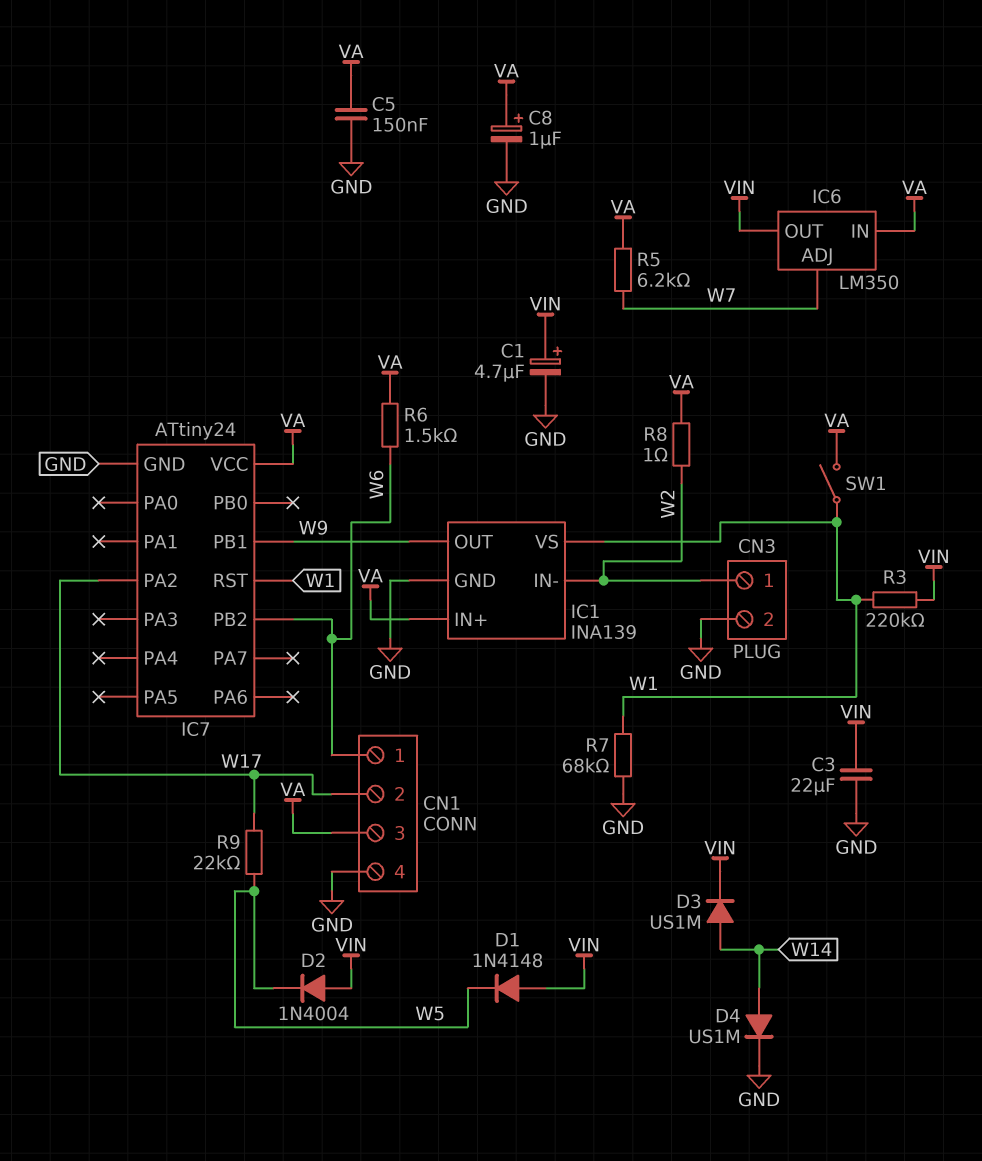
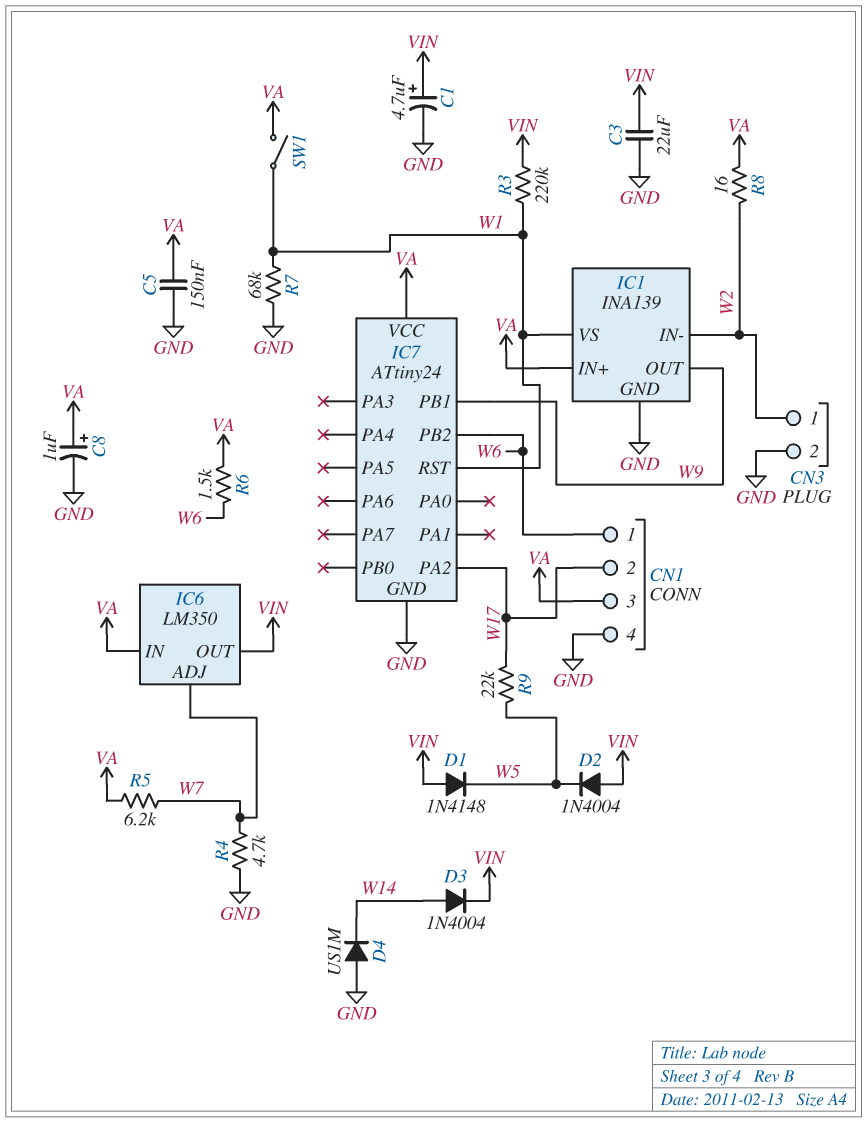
D3: diode US1M (A W14, K VIN) -> diode 1N4004 (A W14, K VIN)
D4: diode US1M (A W14, K GND) -> diode US1M (A GND, K W14)
R4: none -> 4.7k (GND, W7)
R8: 1 (VA, W2) -> 16 (VA, W2)

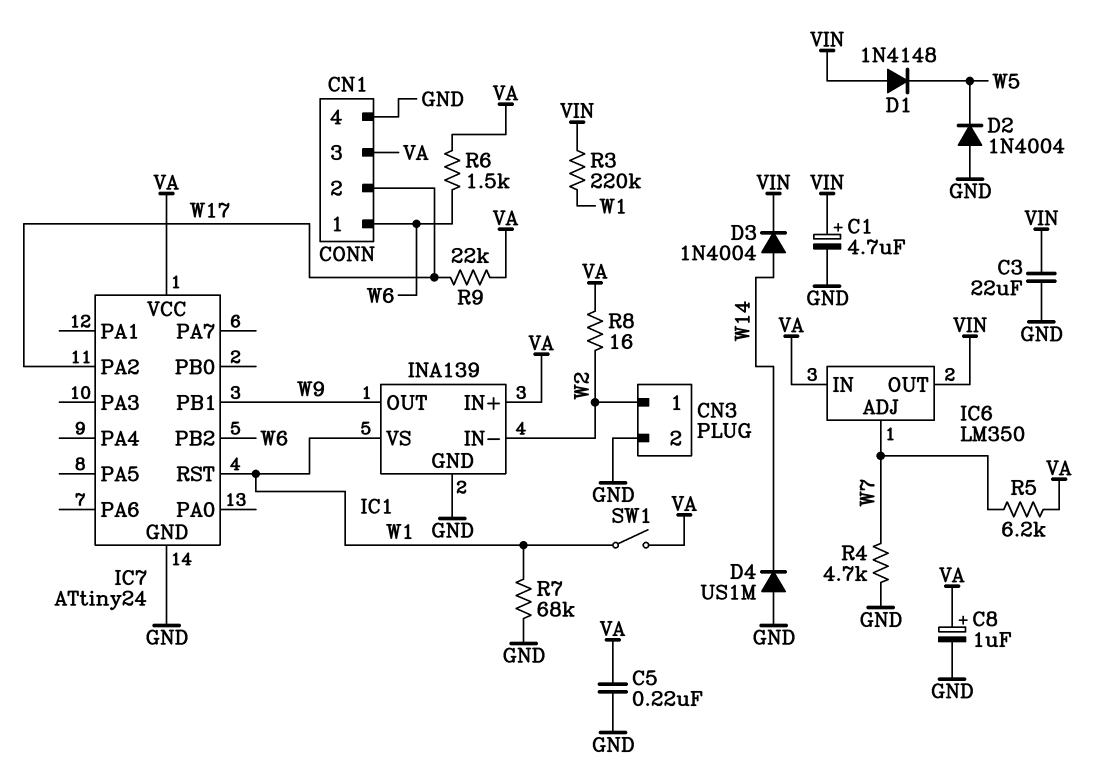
C5: 150nF (GND, VA) -> 220nF (GND, VA)
D2: diode 1N4004 (A VIN, K W5) -> diode 1N4004 (A GND, K W5)
R9: 22k (W5, W17) -> 22k (VA, W17)

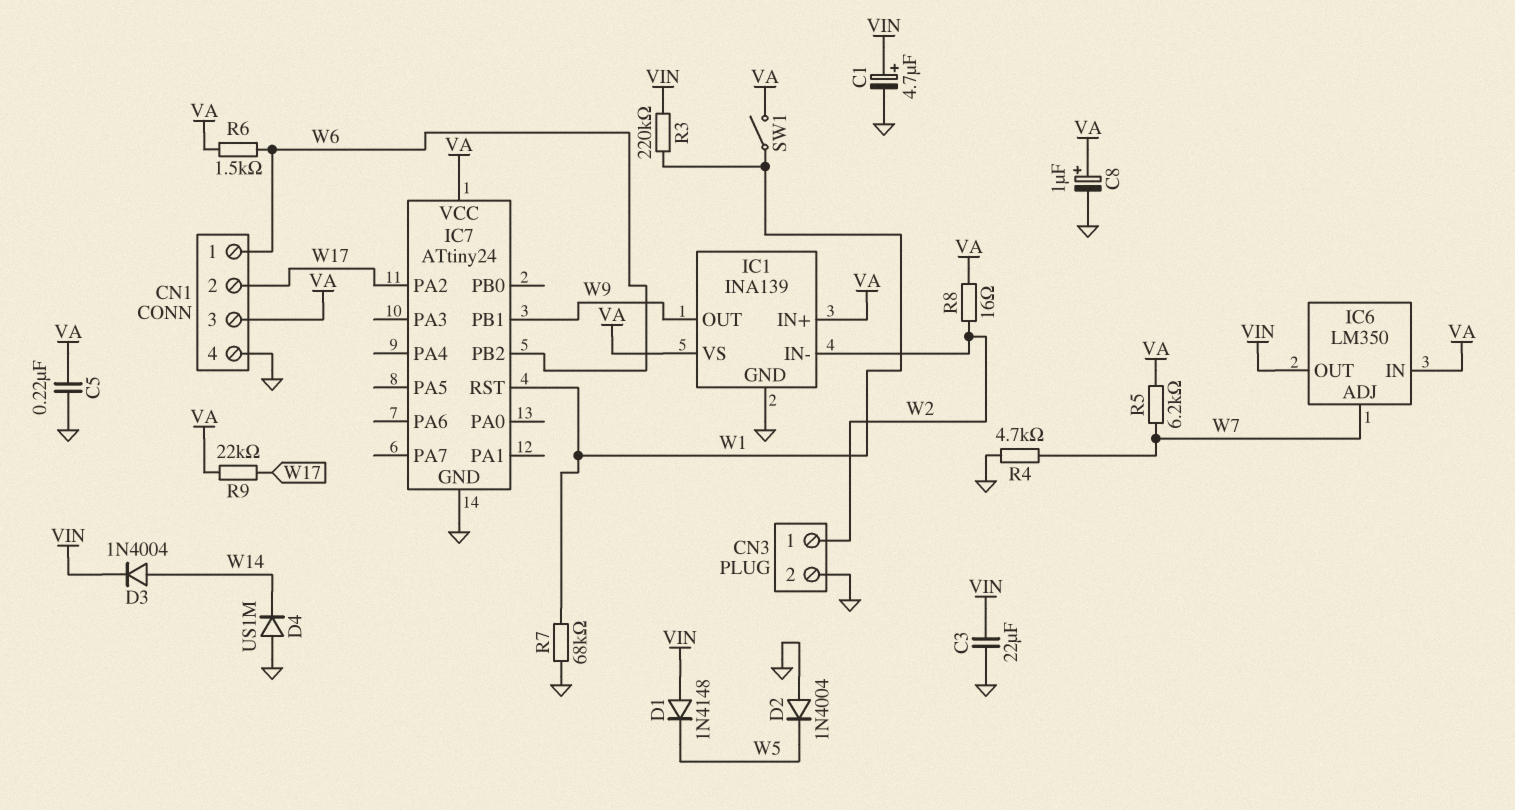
IC1 pin VS: W1 -> VA

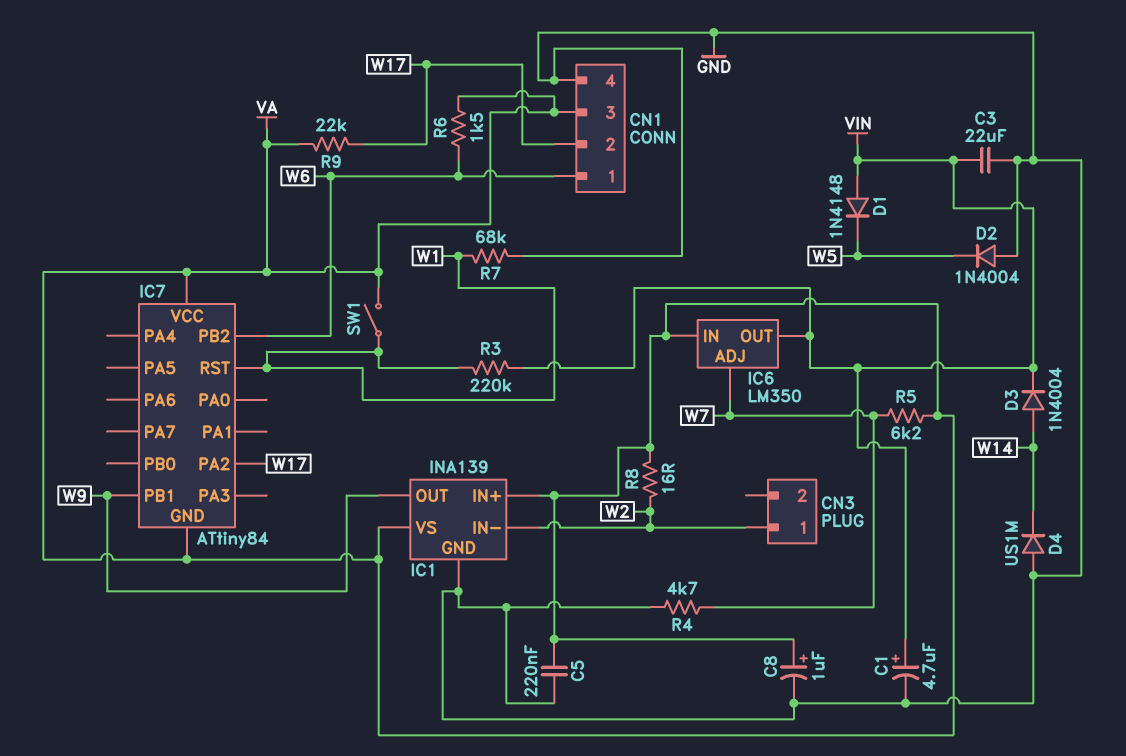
CN3 pin 2: GND -> none
IC7: ATtiny24 -> ATtiny84
IC7 pin GND: GND -> VA

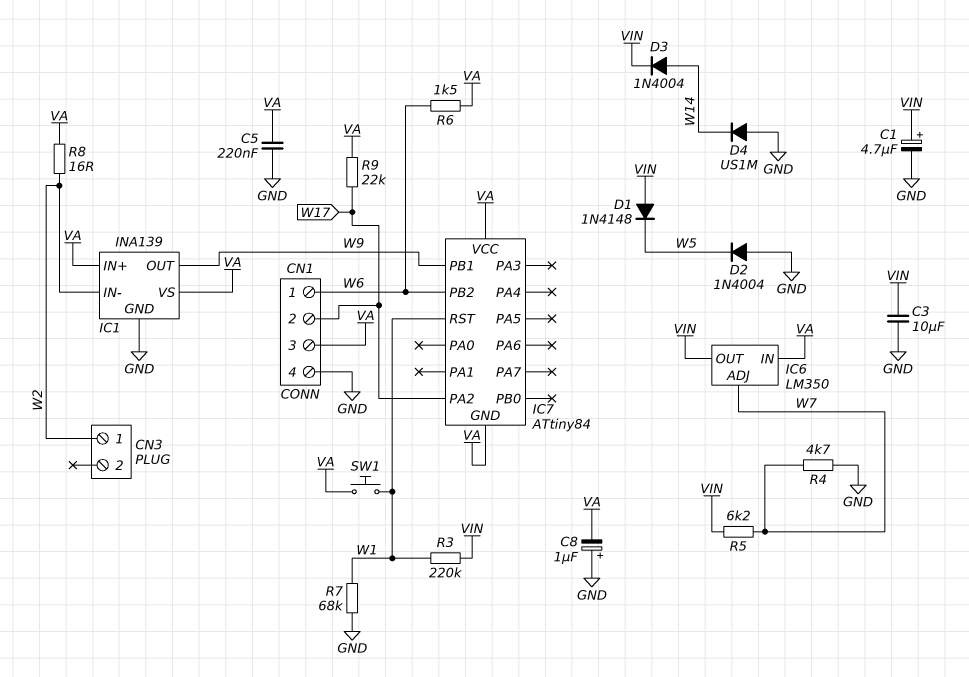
C3: 22uF (GND, VIN) -> 10uF (GND, VIN)
C8: 1uF (plus VA, minus GND) -> 1uF (plus GND, minus VA)
R5: 6.2k (VA, W7) -> 6.2k (VIN, W7)
SW1: switch (VA, W1) -> button (VA, W1)

